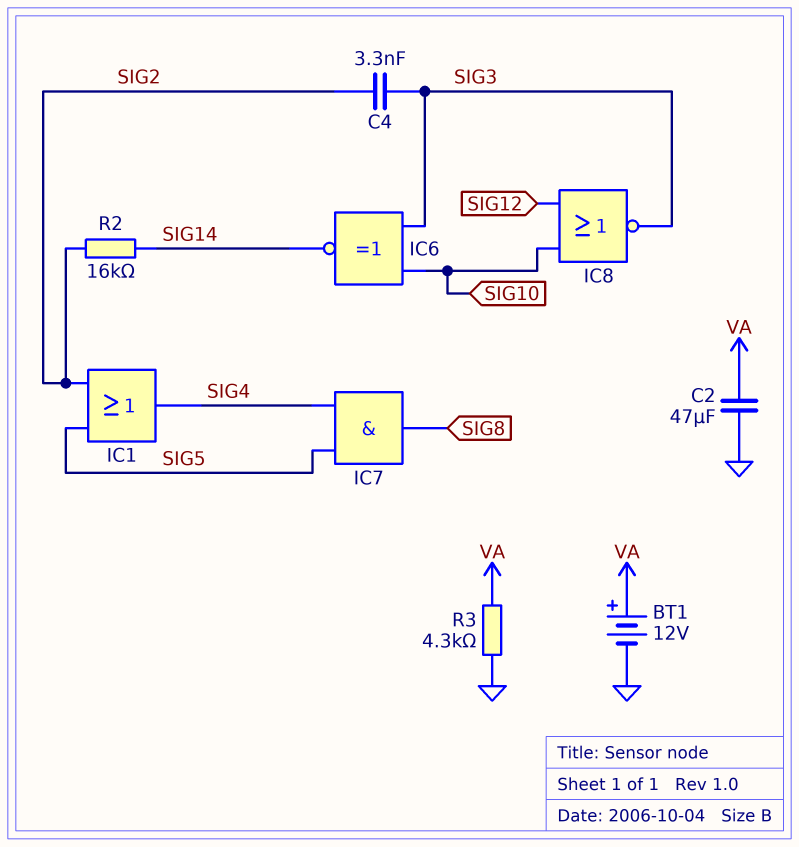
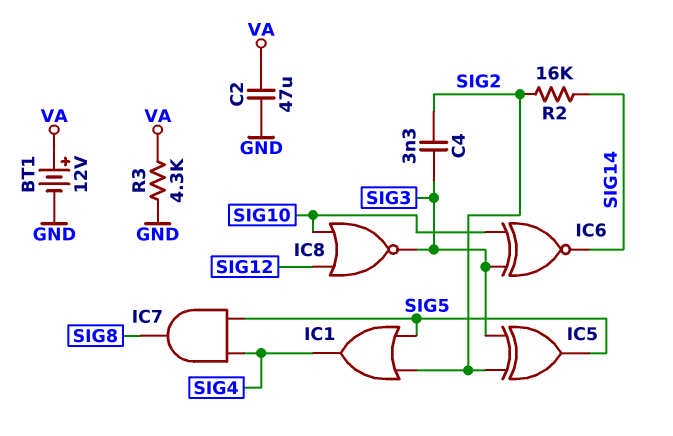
IC5: none -> XOR (in SIG2, in SIG3, out SIG5)

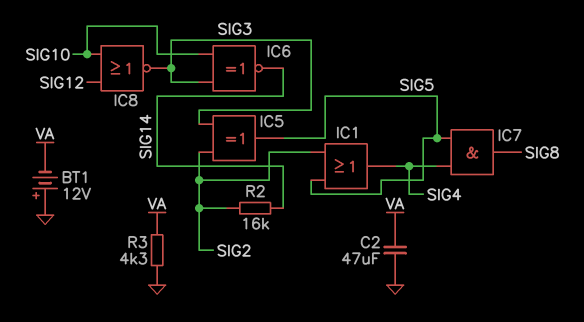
BT1: 12V (plus VA, minus GND) -> 12V (plus GND, minus VA)
C4: 3.3nF (SIG2, SIG3) -> none

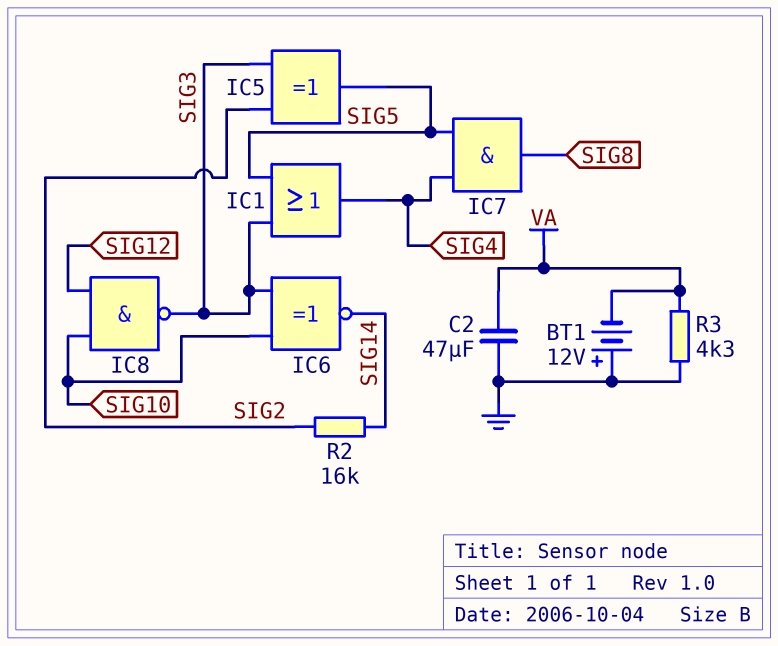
IC1: OR (in SIG2, in SIG5, out SIG4) -> OR (in SIG3, in SIG5, out SIG4)
IC8: NOR (in SIG10, in SIG12, out SIG3) -> NAND (in SIG10, in SIG12, out SIG3)

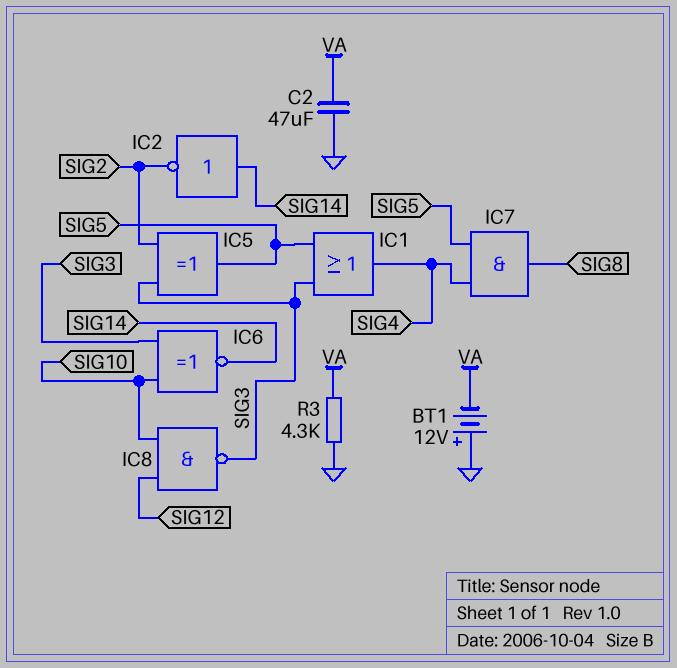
IC2: none -> NOT (in SIG14, out SIG2)
R2: 16k (SIG2, SIG14) -> none

